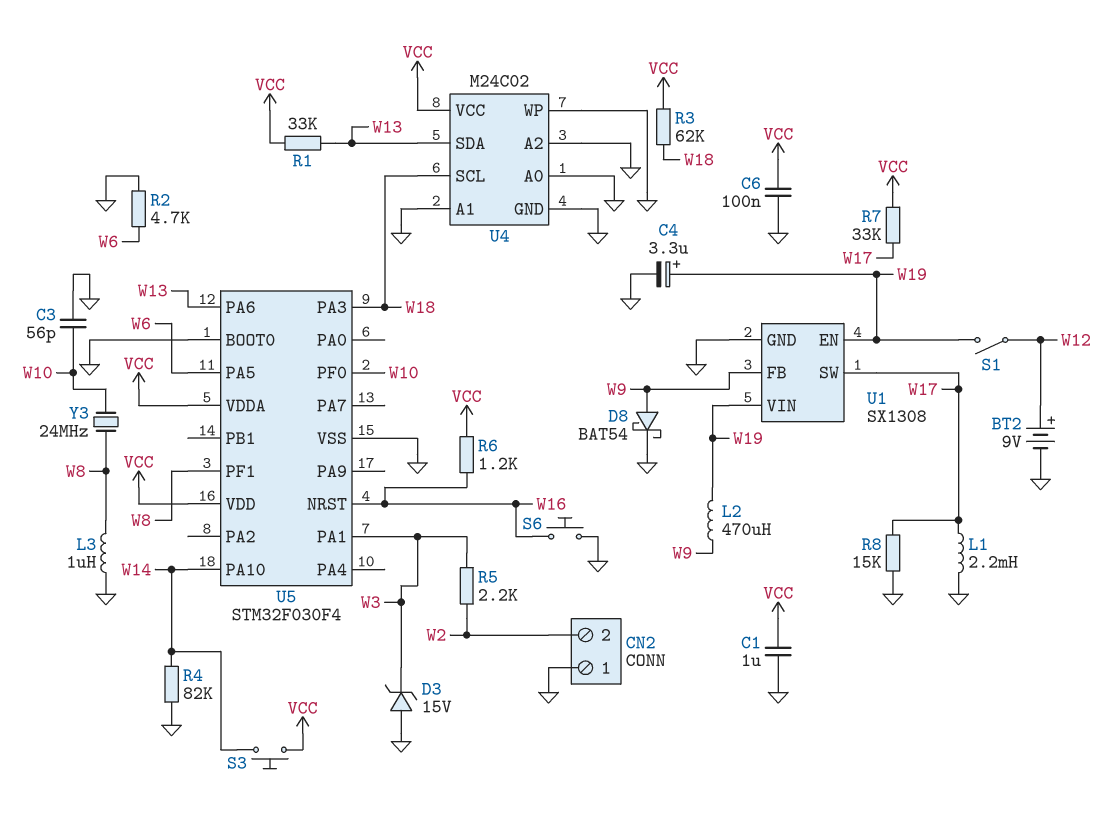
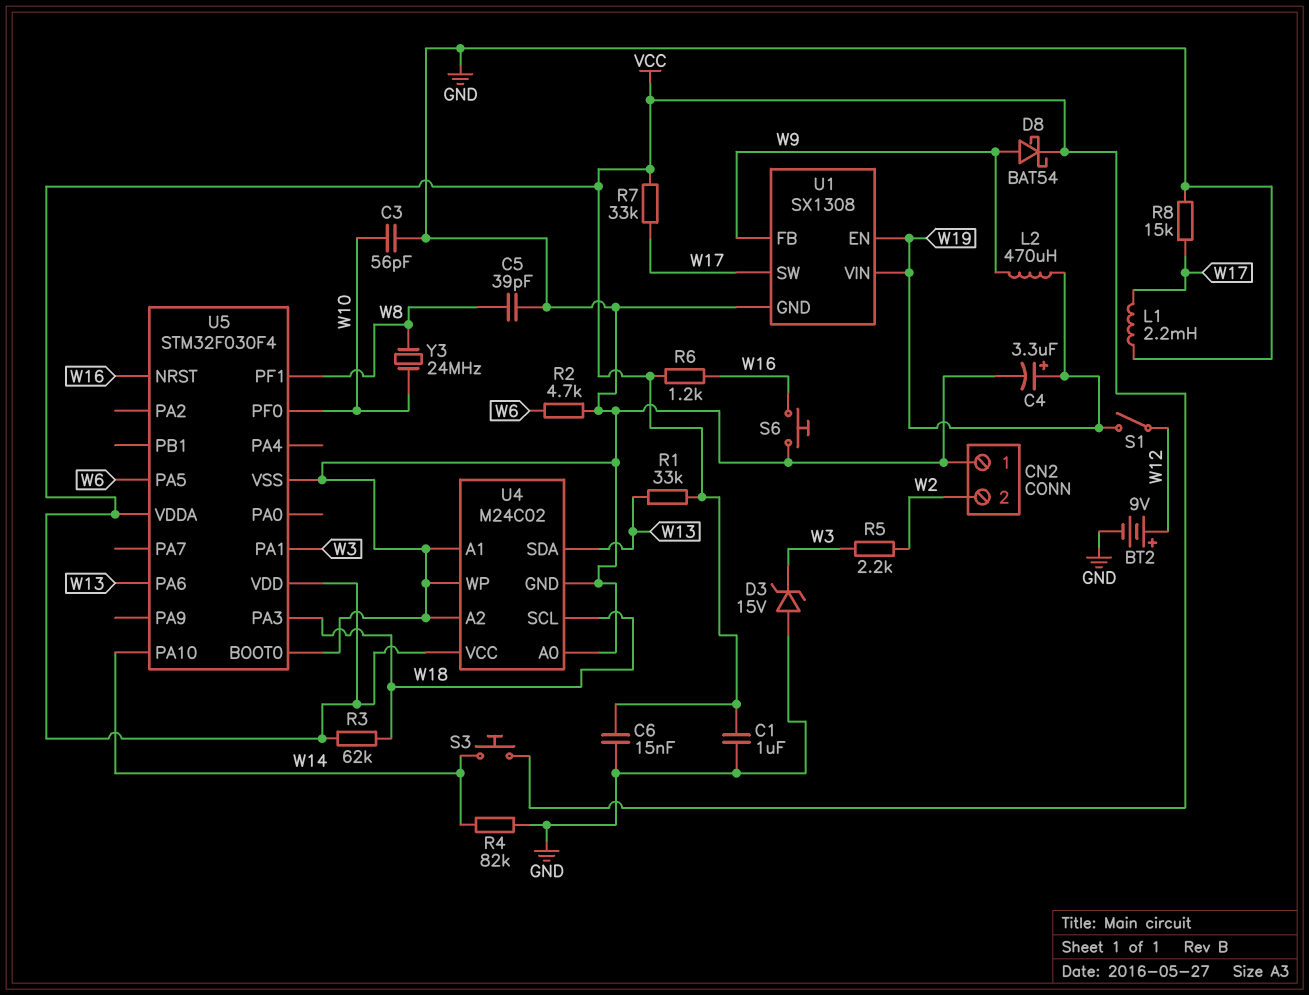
C5: none -> 39pF (GND, W8)
C6: 100nF (GND, VCC) -> 15nF (GND, VCC)
D8: schottky BAT54 (A W9, K GND) -> schottky BAT54 (A W9, K VCC)
L3: 1uH (GND, W8) -> none

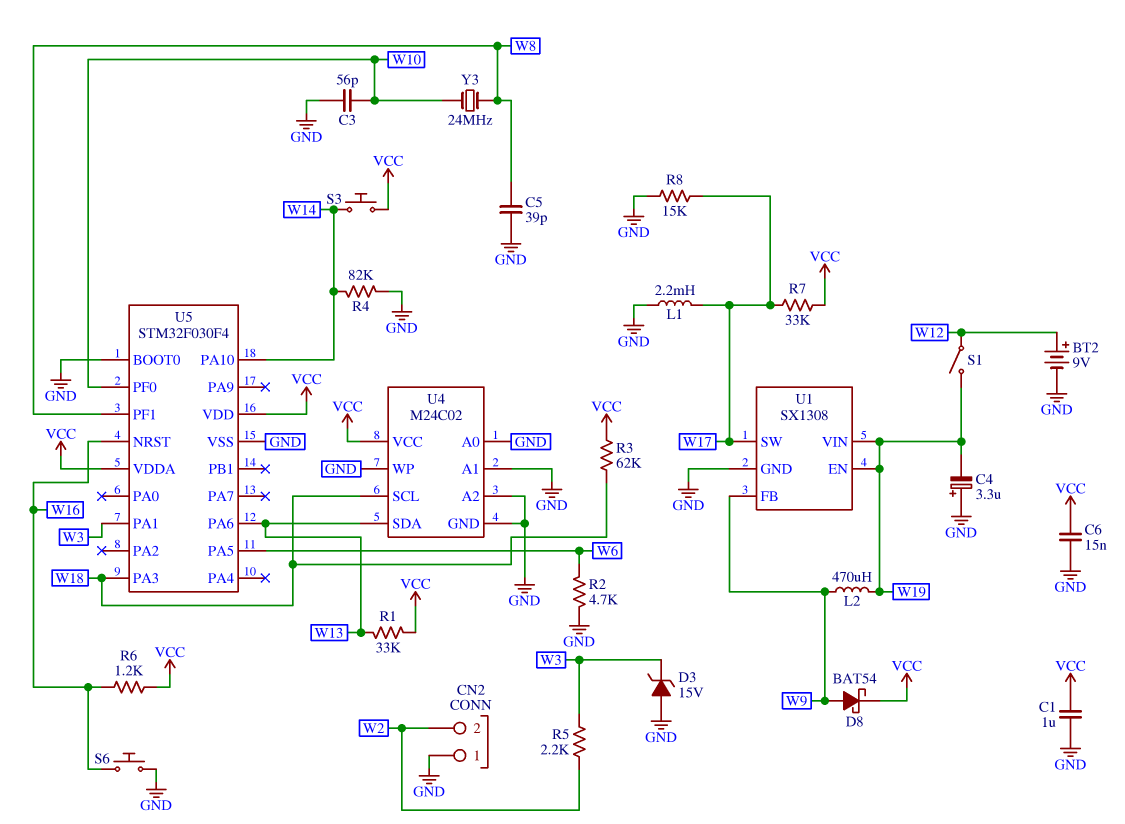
C4: 3.3uF (plus W19, minus GND) -> 3.3uF (plus GND, minus W19)

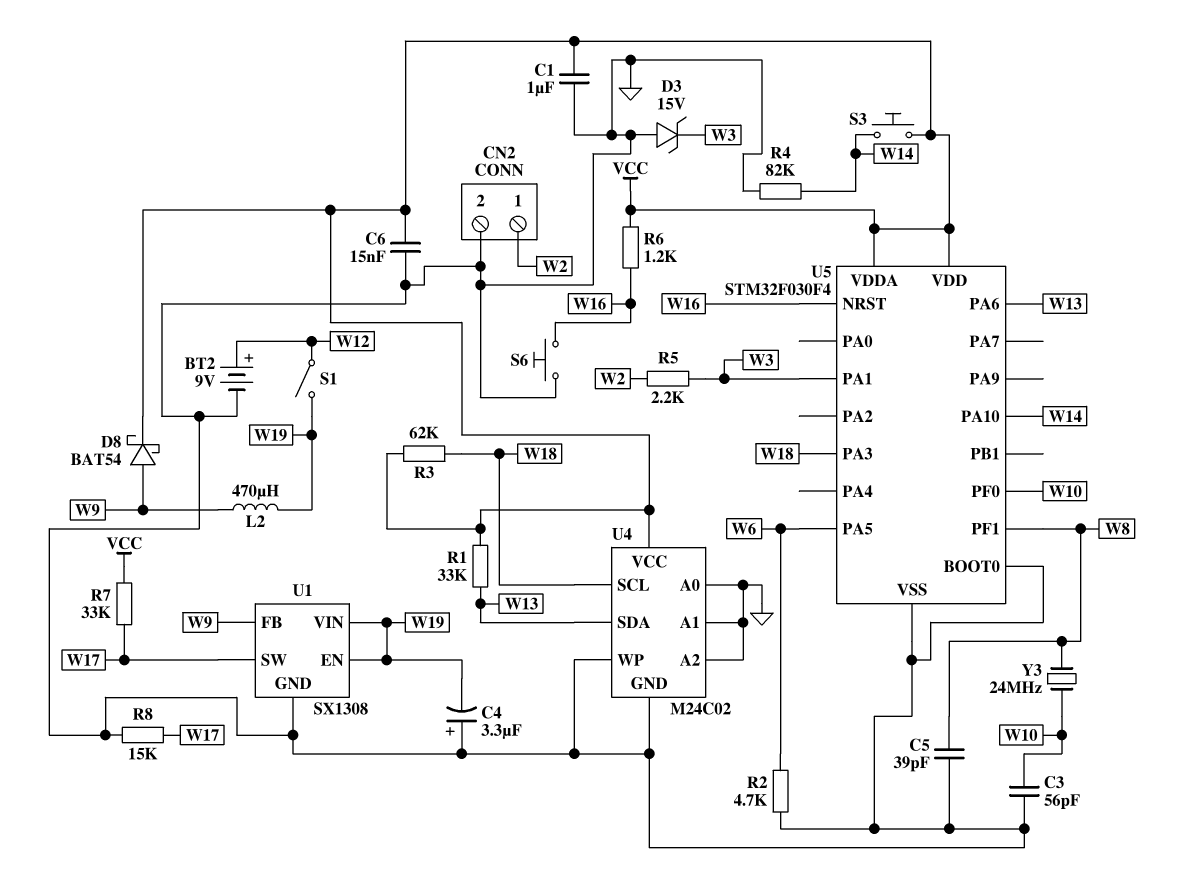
CN2 pin 1: GND -> W2
CN2 pin 2: W2 -> GND
L1: 2.2mH (GND, W17) -> none

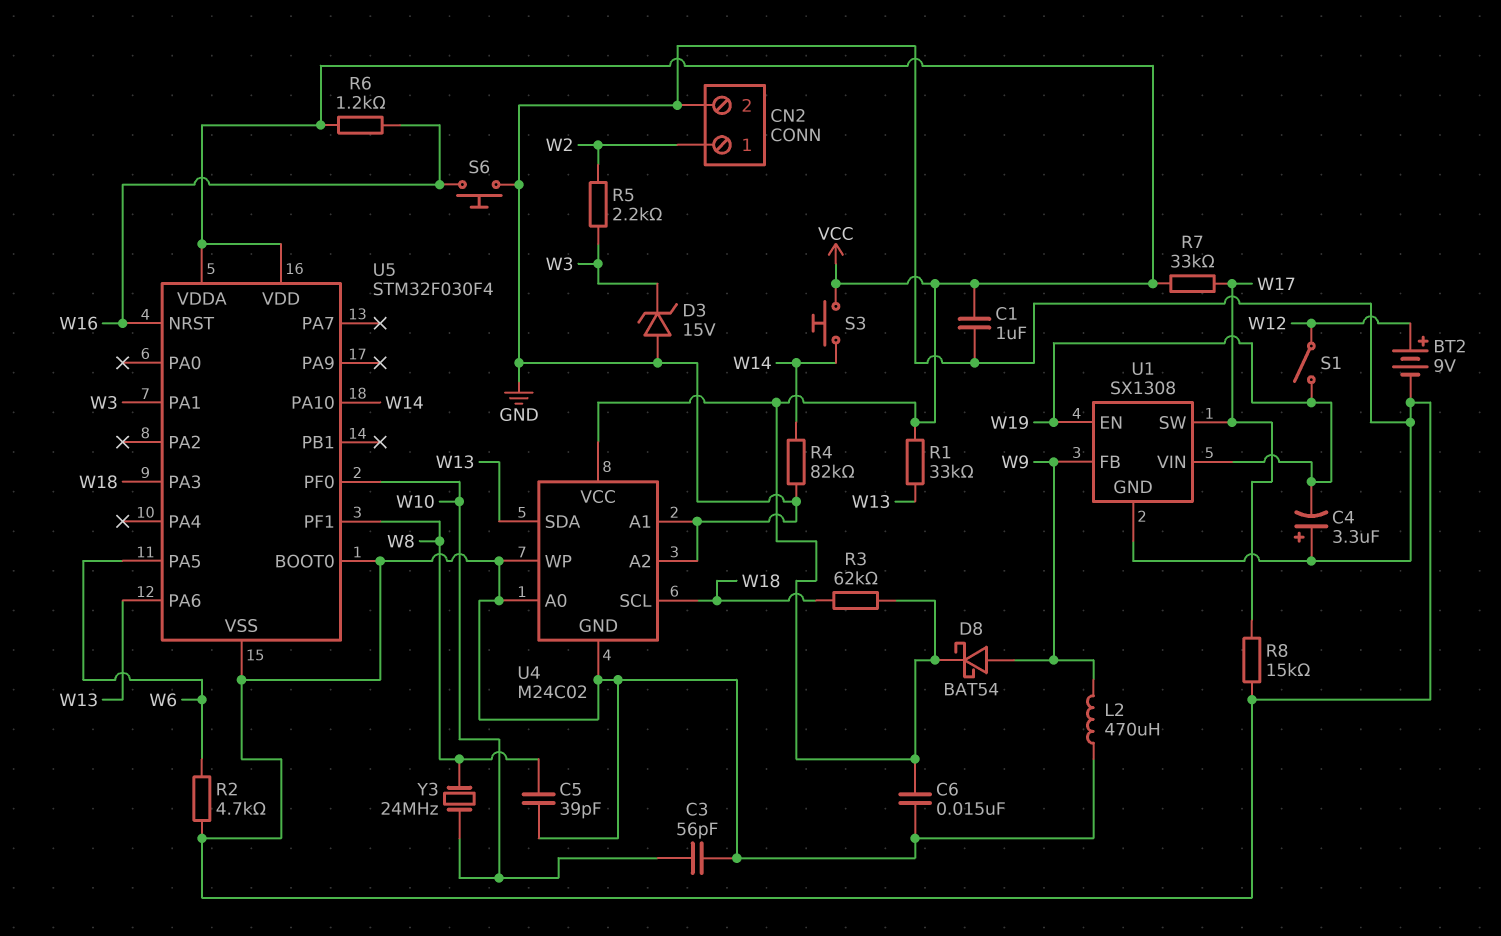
L2: 470uH (W9, W19) -> 470uH (GND, W9)

